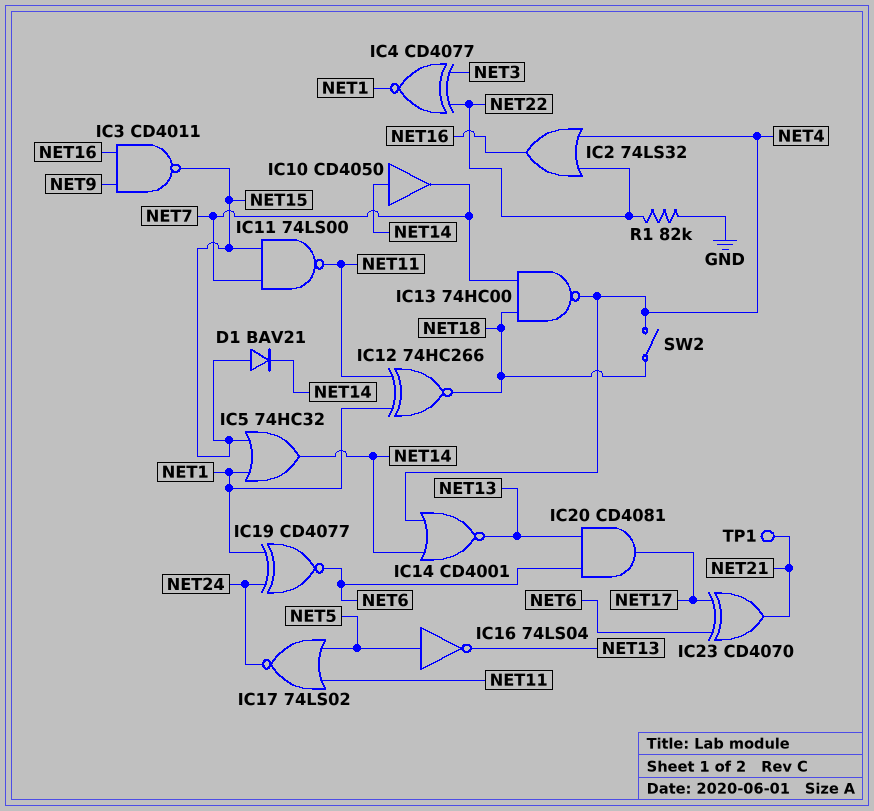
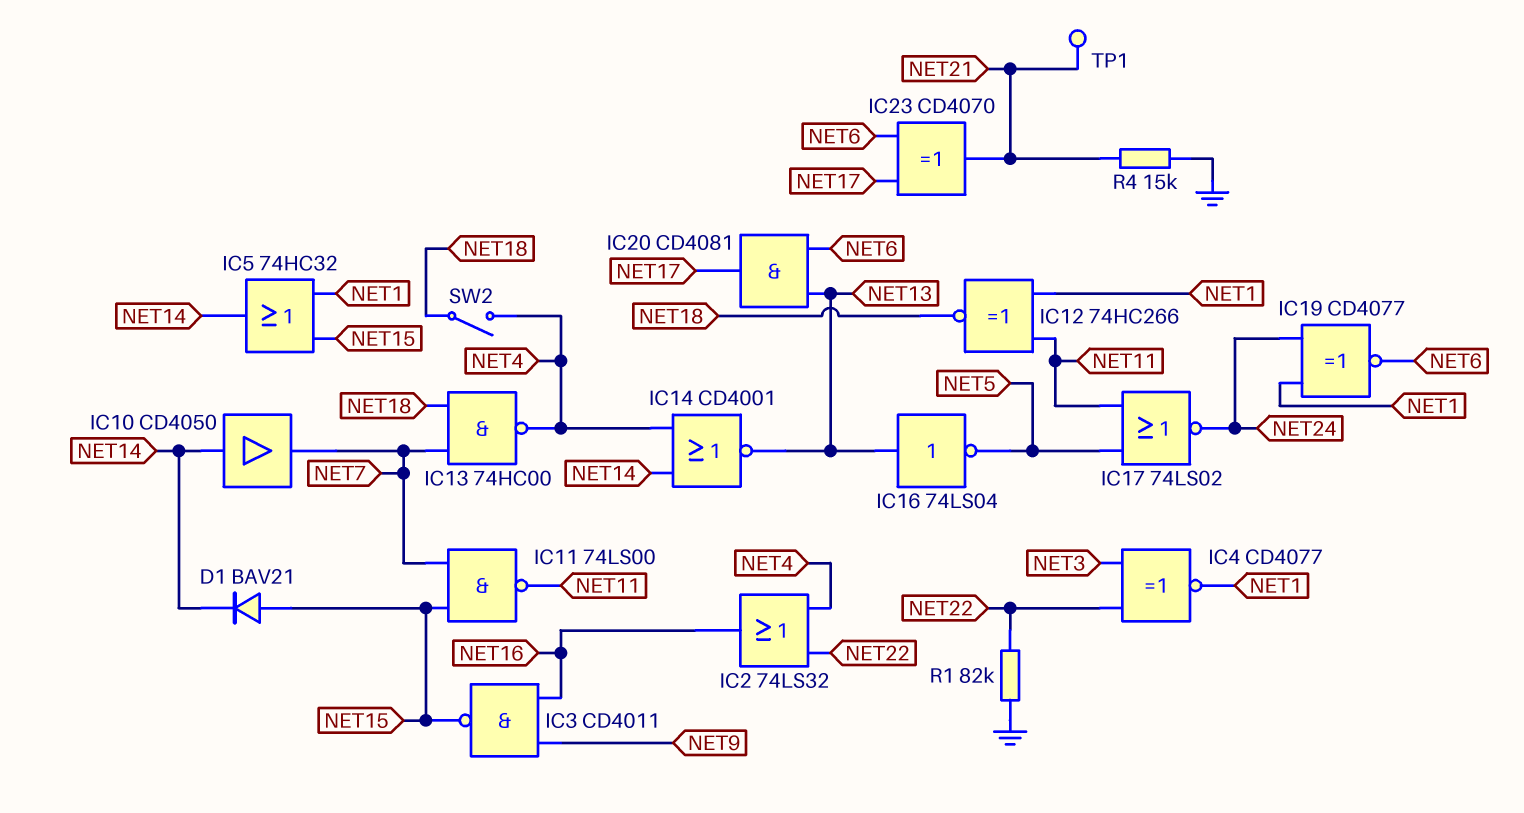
IC16: NOT 74LS04 (in NET5, out NET13) -> NOT 74LS04 (in NET13, out NET5)
R4: none -> 15k (GND, NET21)

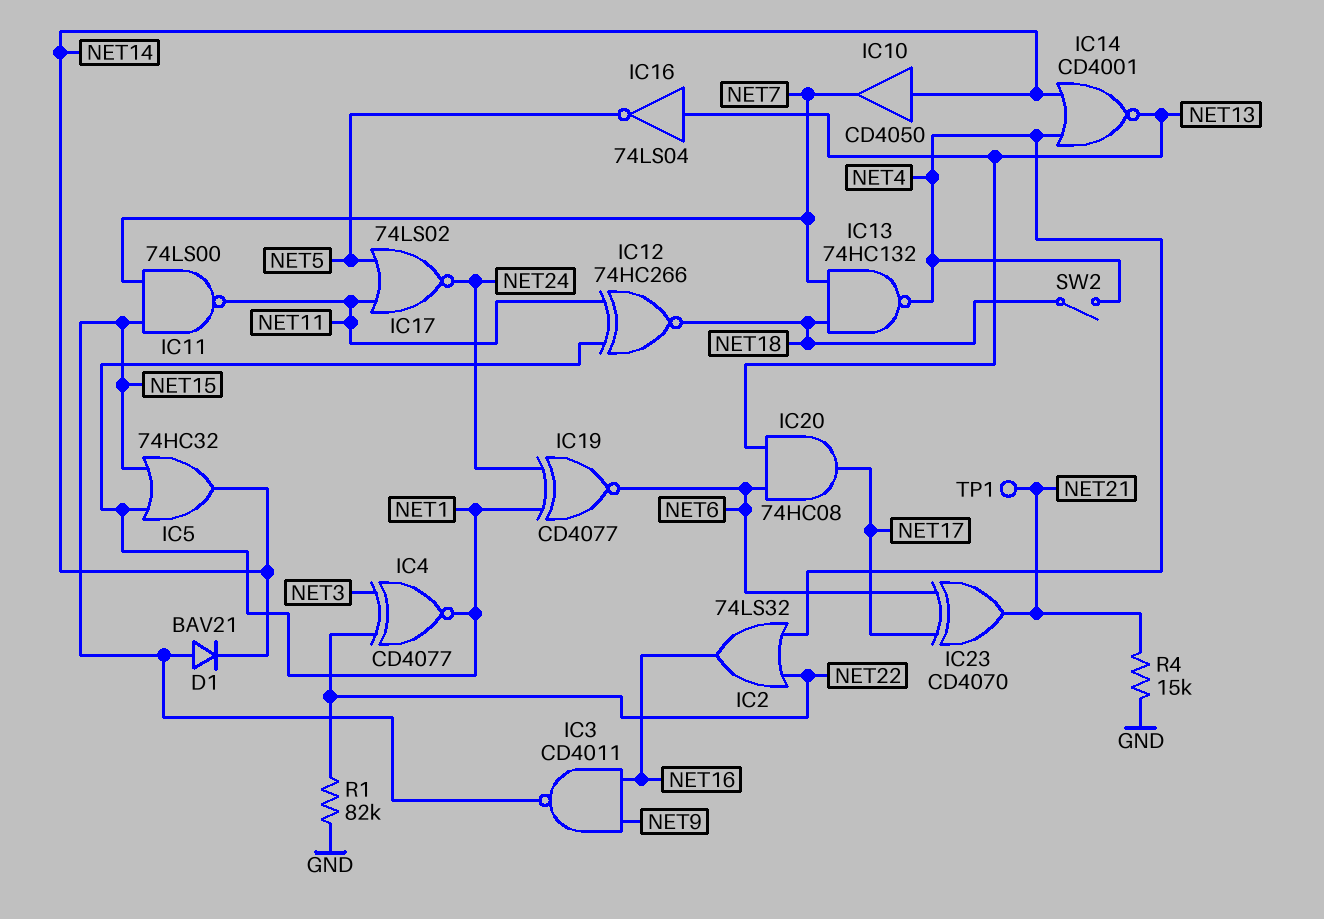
IC13: NAND 74HC00 (in NET7, in NET18, out NET4) -> NAND 74HC132 (in NET7, in NET18, out NET4)
IC20: AND CD4081 (in NET6, in NET13, out NET17) -> AND 74HC08 (in NET6, in NET13, out NET17)

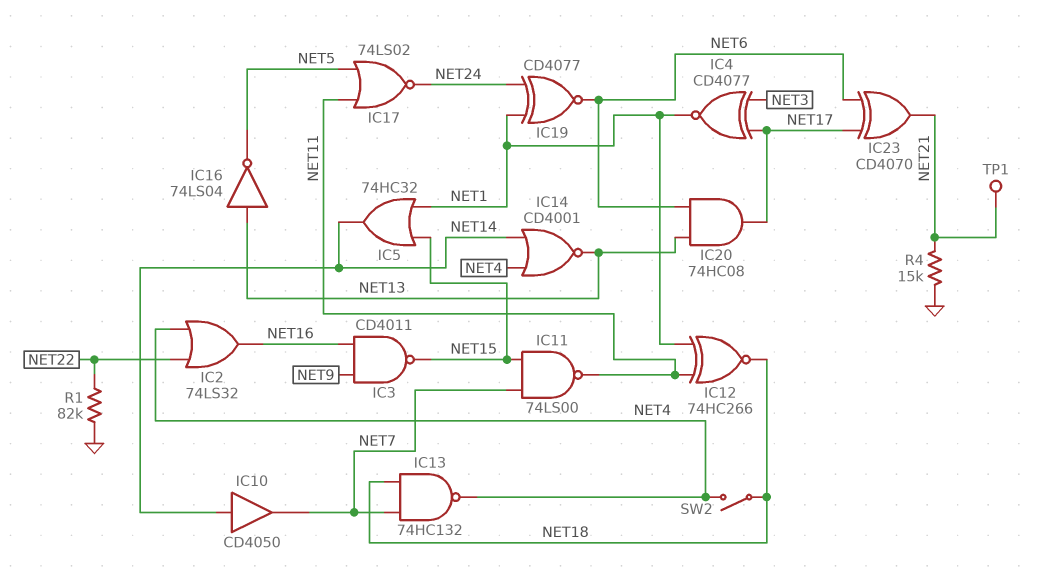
D1: diode BAV21 (A NET15, K NET14) -> none
IC4: XNOR CD4077 (in NET3, in NET22, out NET1) -> XNOR CD4077 (in NET3, in NET17, out NET1)

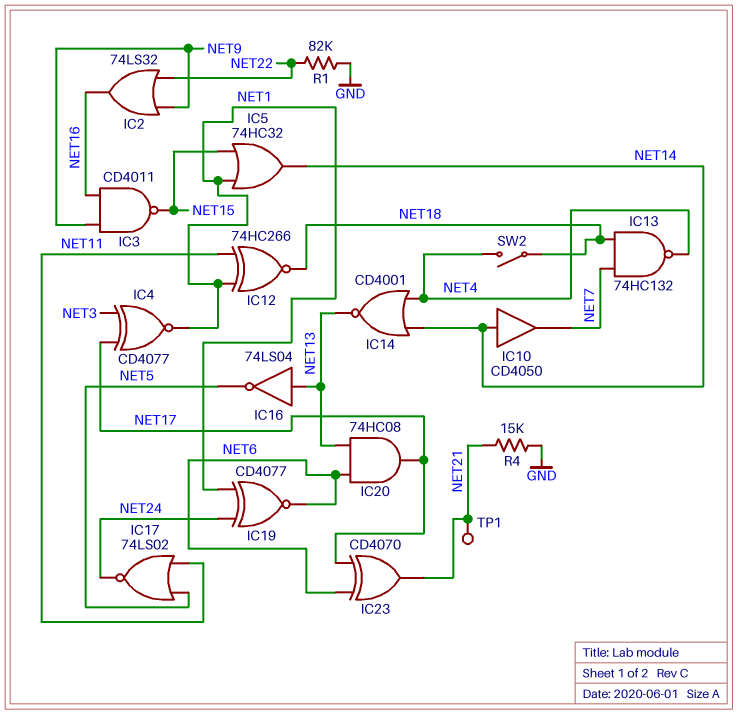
IC2: OR 74LS32 (in NET4, in NET22, out NET16) -> OR 74LS32 (in NET9, in NET22, out NET16)
IC11: NAND 74LS00 (in NET7, in NET15, out NET11) -> none

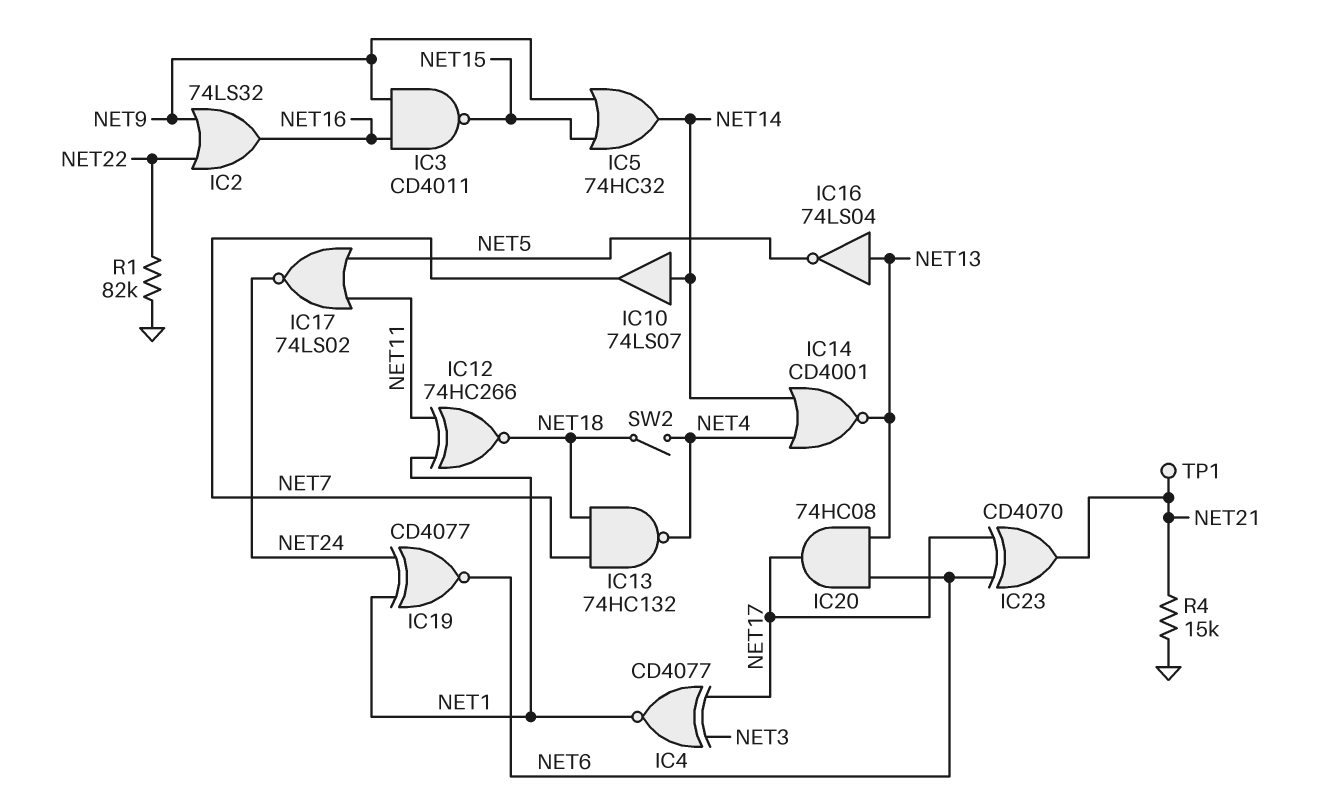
IC5: OR 74HC32 (in NET1, in NET15, out NET14) -> OR 74HC32 (in NET9, in NET15, out NET14)
IC10: buffer CD4050 (in NET14, out NET7) -> buffer 74LS07 (in NET14, out NET7)

